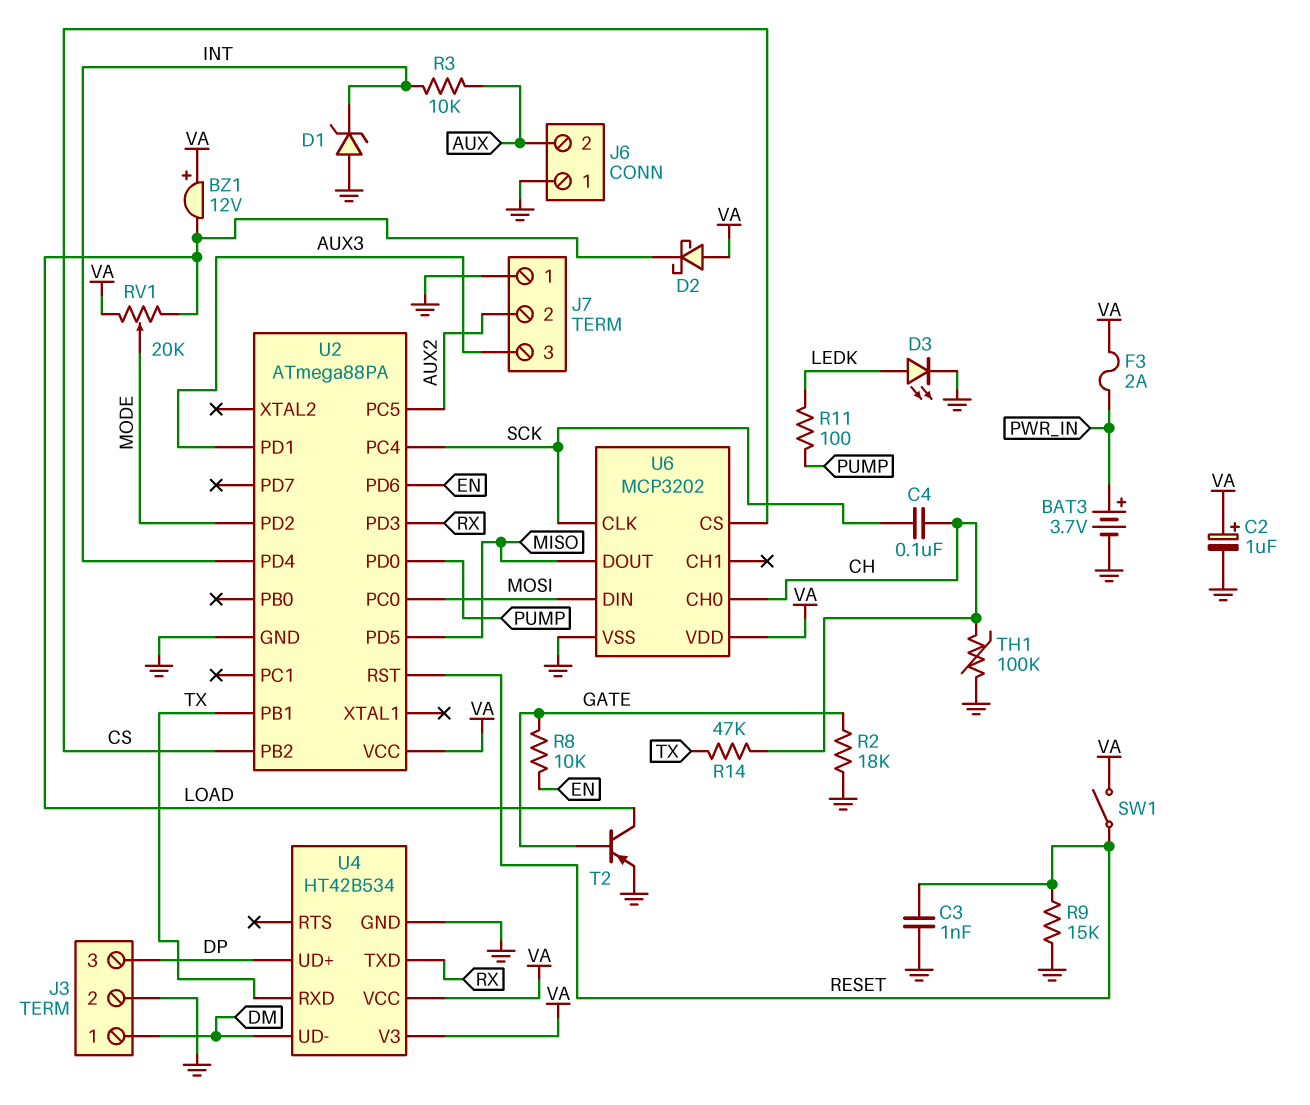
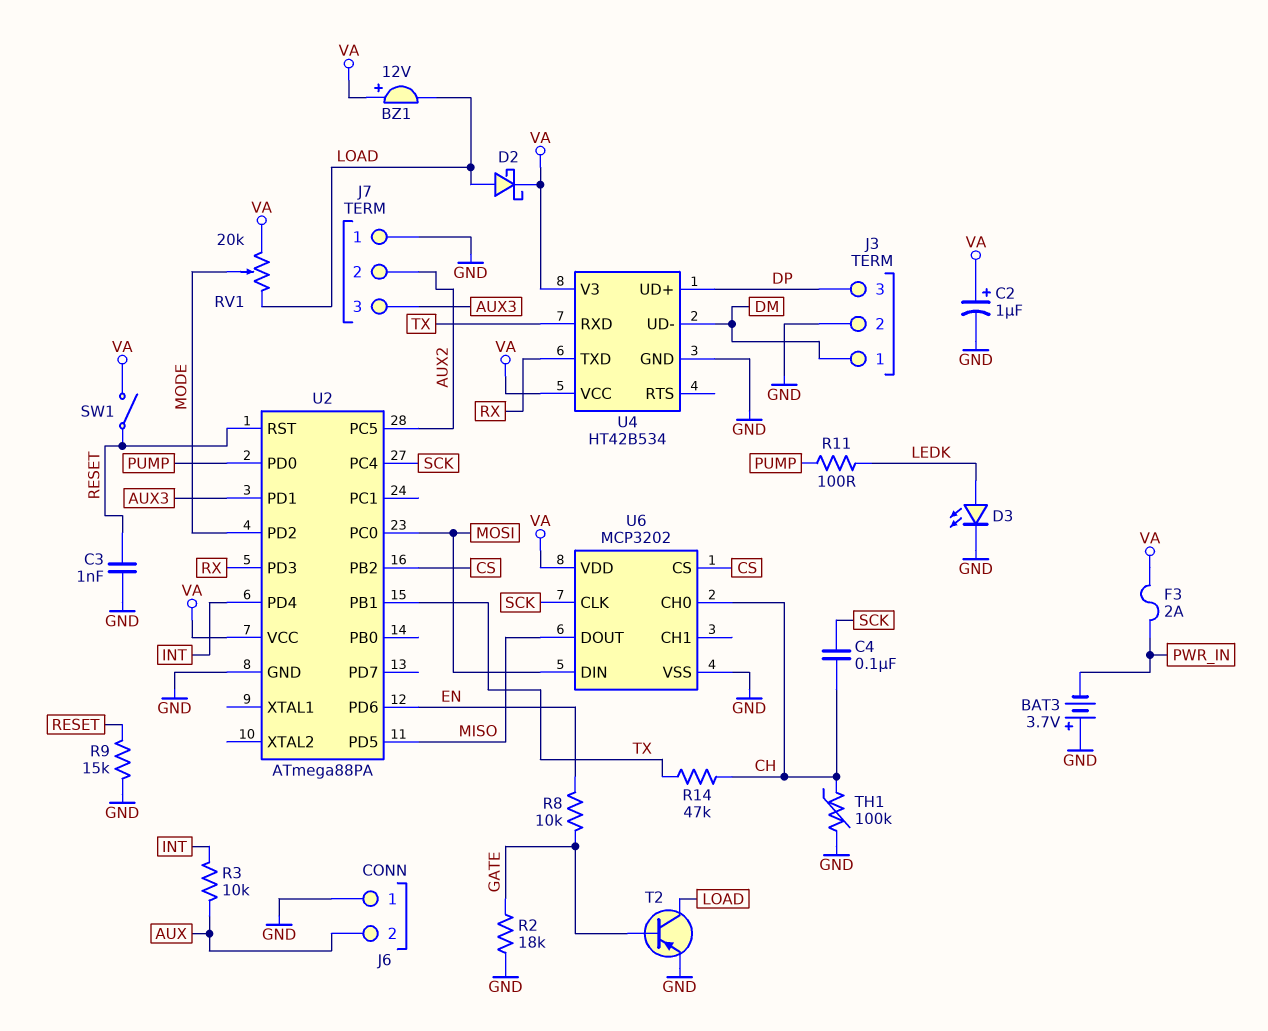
BAT3: 3.7V (plus PWR_IN, minus GND) -> 3.7V (plus GND, minus PWR_IN)
D1: zener (A GND, K INT) -> none
D2: schottky (A VA, K LOAD) -> schottky (A LOAD, K VA)

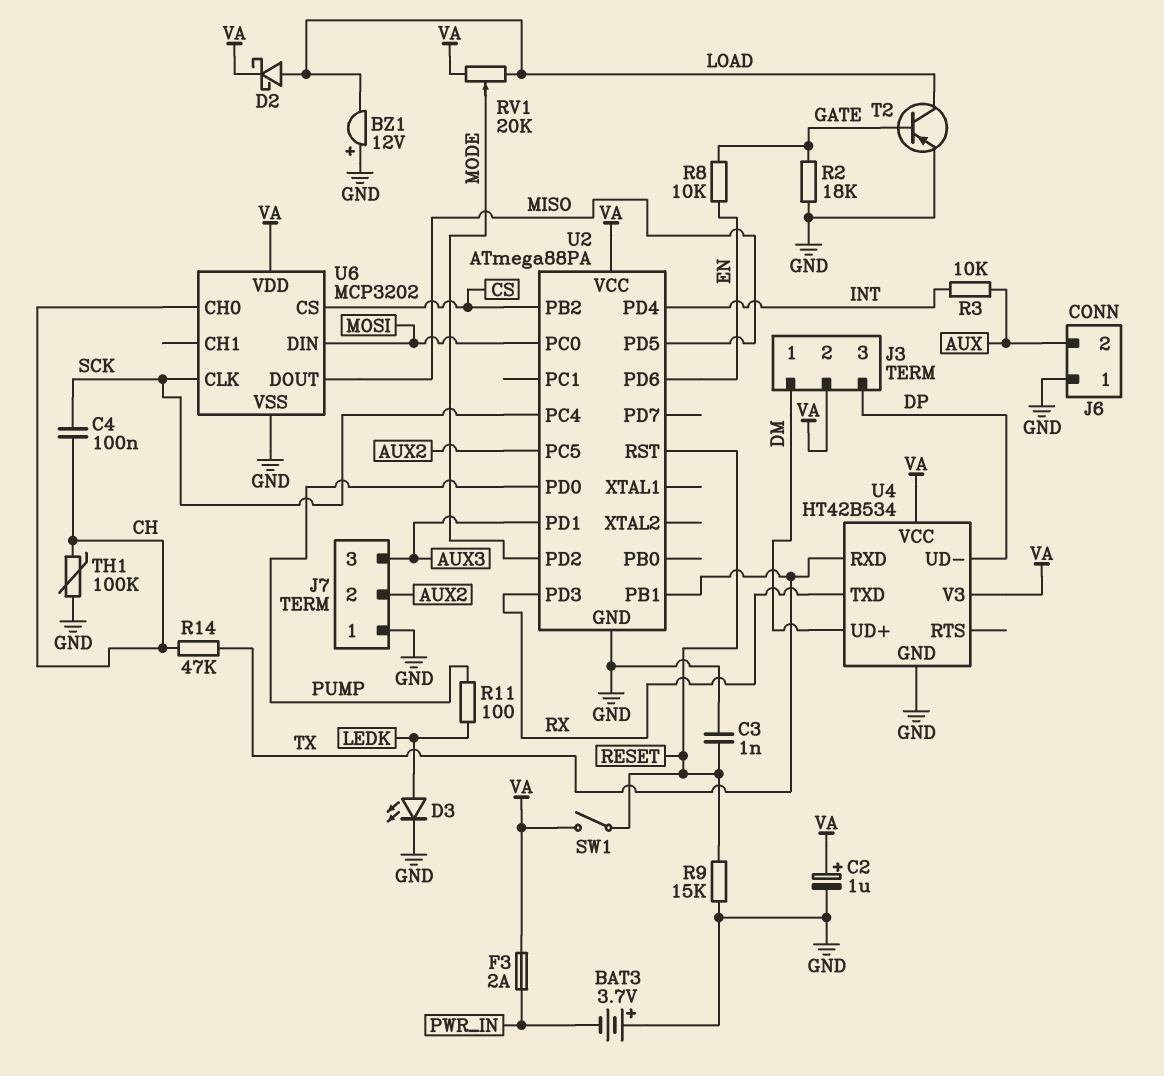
BZ1: buzzer 12V (plus VA, minus LOAD) -> buzzer 12V (plus GND, minus LOAD)
J3 pin 2: GND -> VA
U4 pin UD+: DP -> DM
U4 pin UD-: DM -> DP

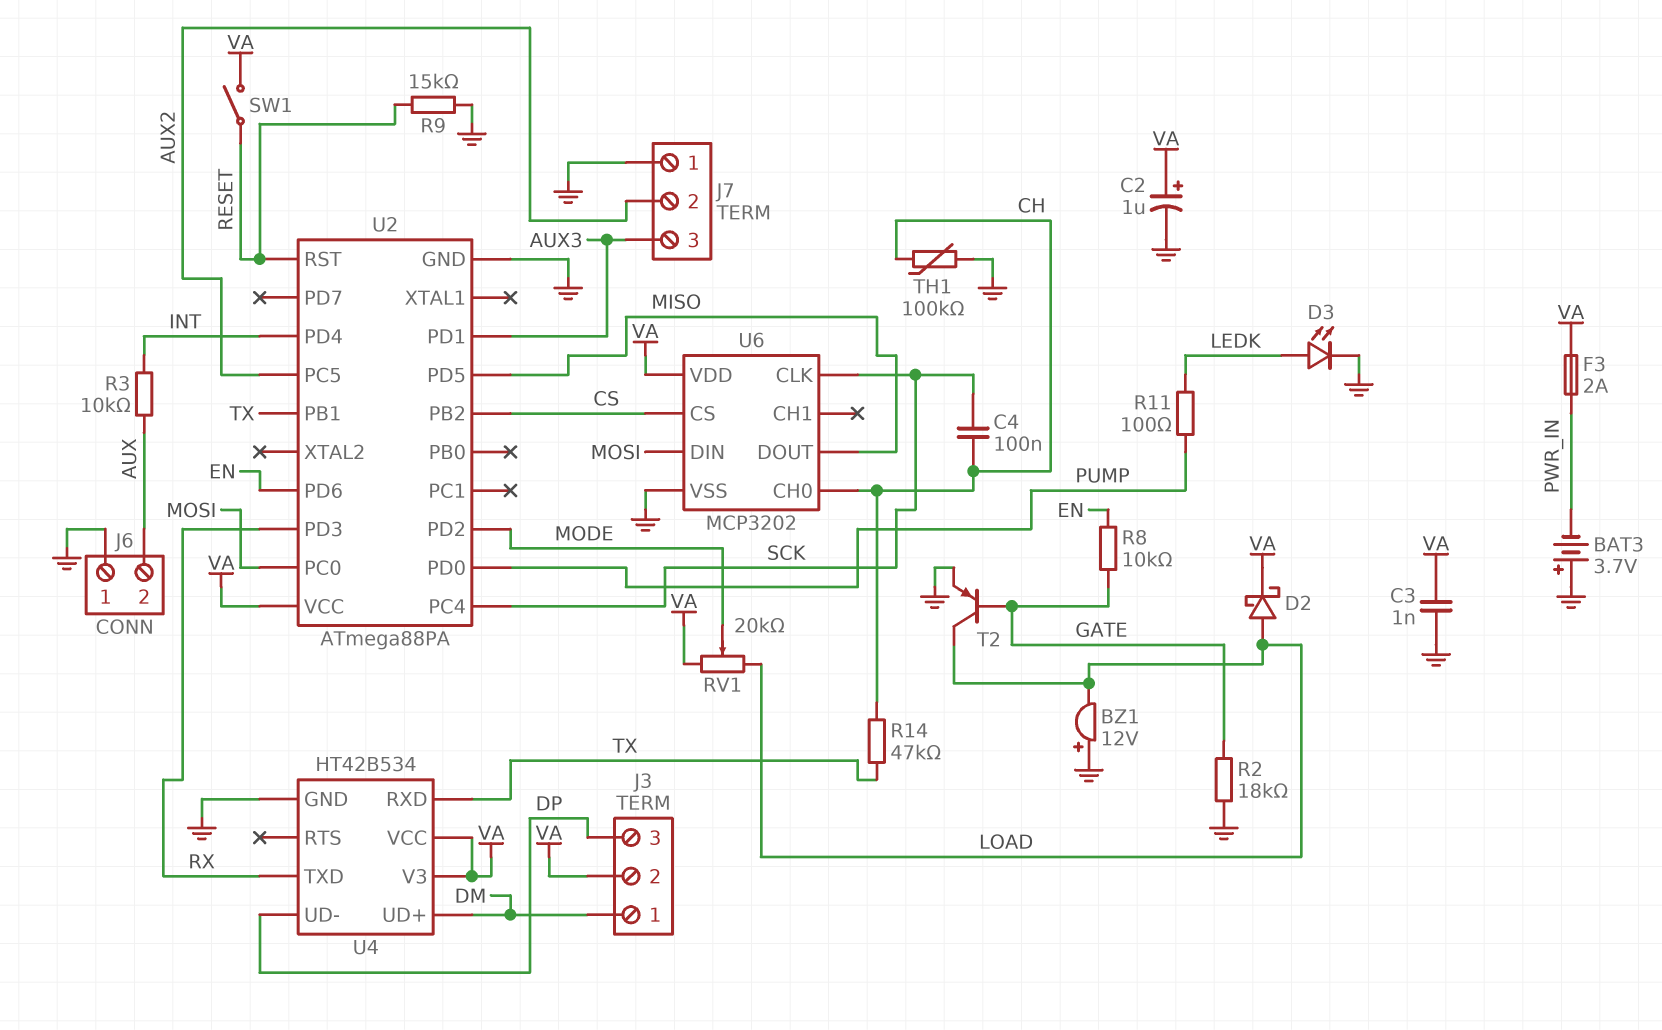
C3: 1nF (GND, RESET) -> 1nF (GND, VA)

